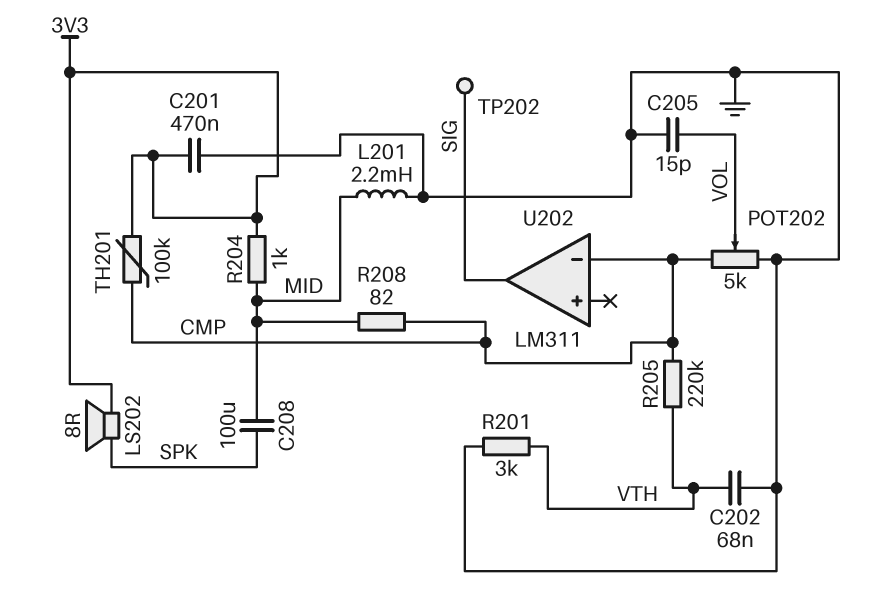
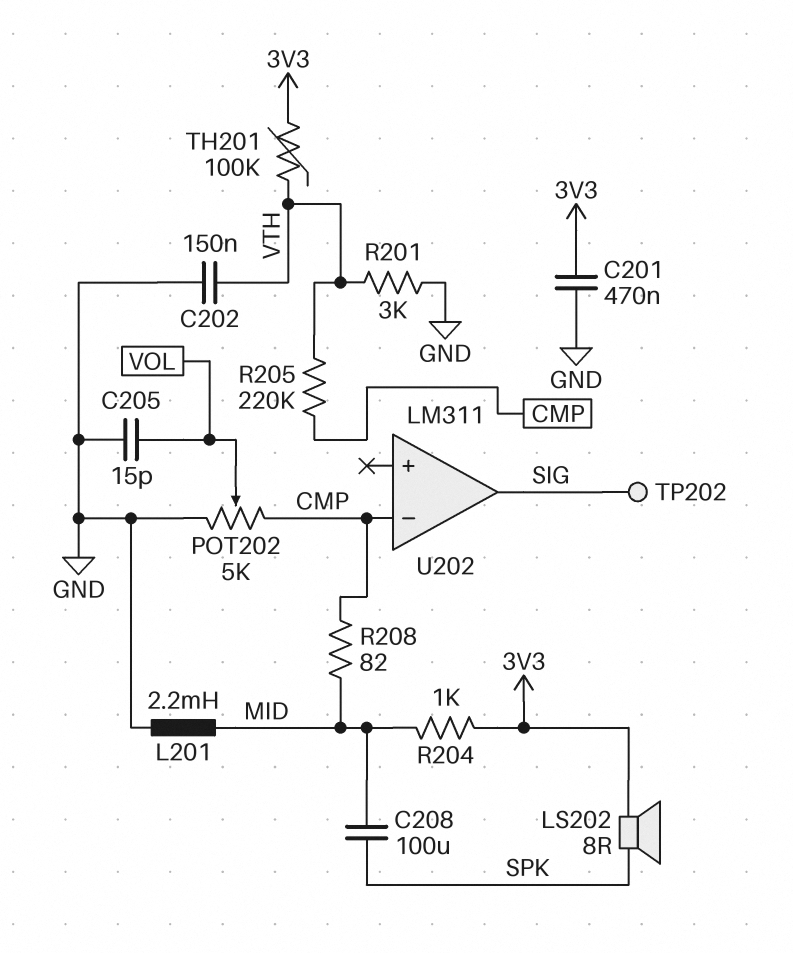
C202: 68nF (GND, VTH) -> 150nF (GND, VTH)
TH201: 100k (3V3, CMP) -> 100k (3V3, VTH)

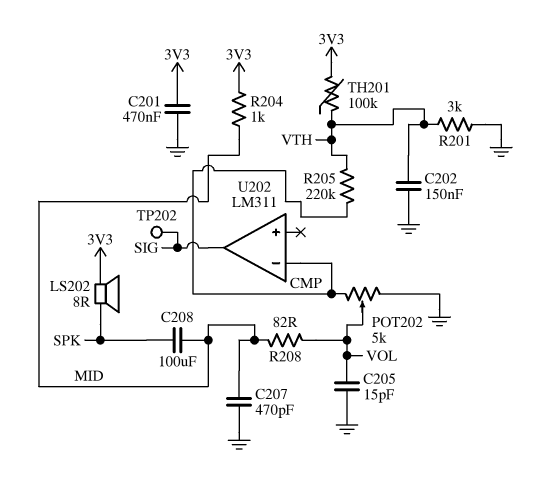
C207: none -> 470pF (GND, MID)
L201: 2.2mH (GND, MID) -> none
R208: 82 (CMP, MID) -> 82 (MID, VOL)

